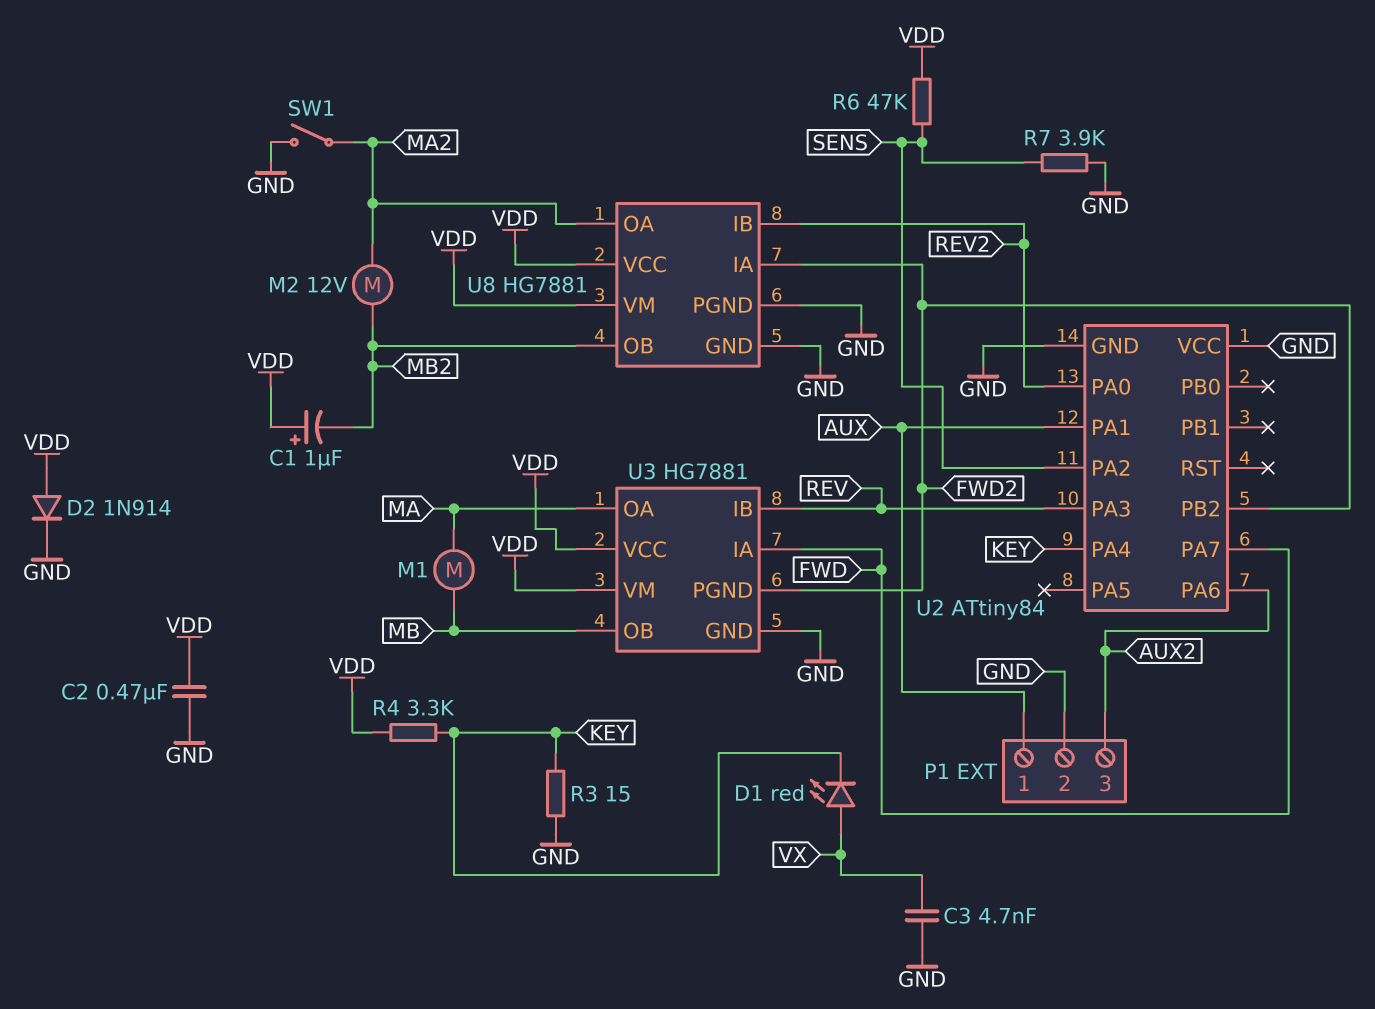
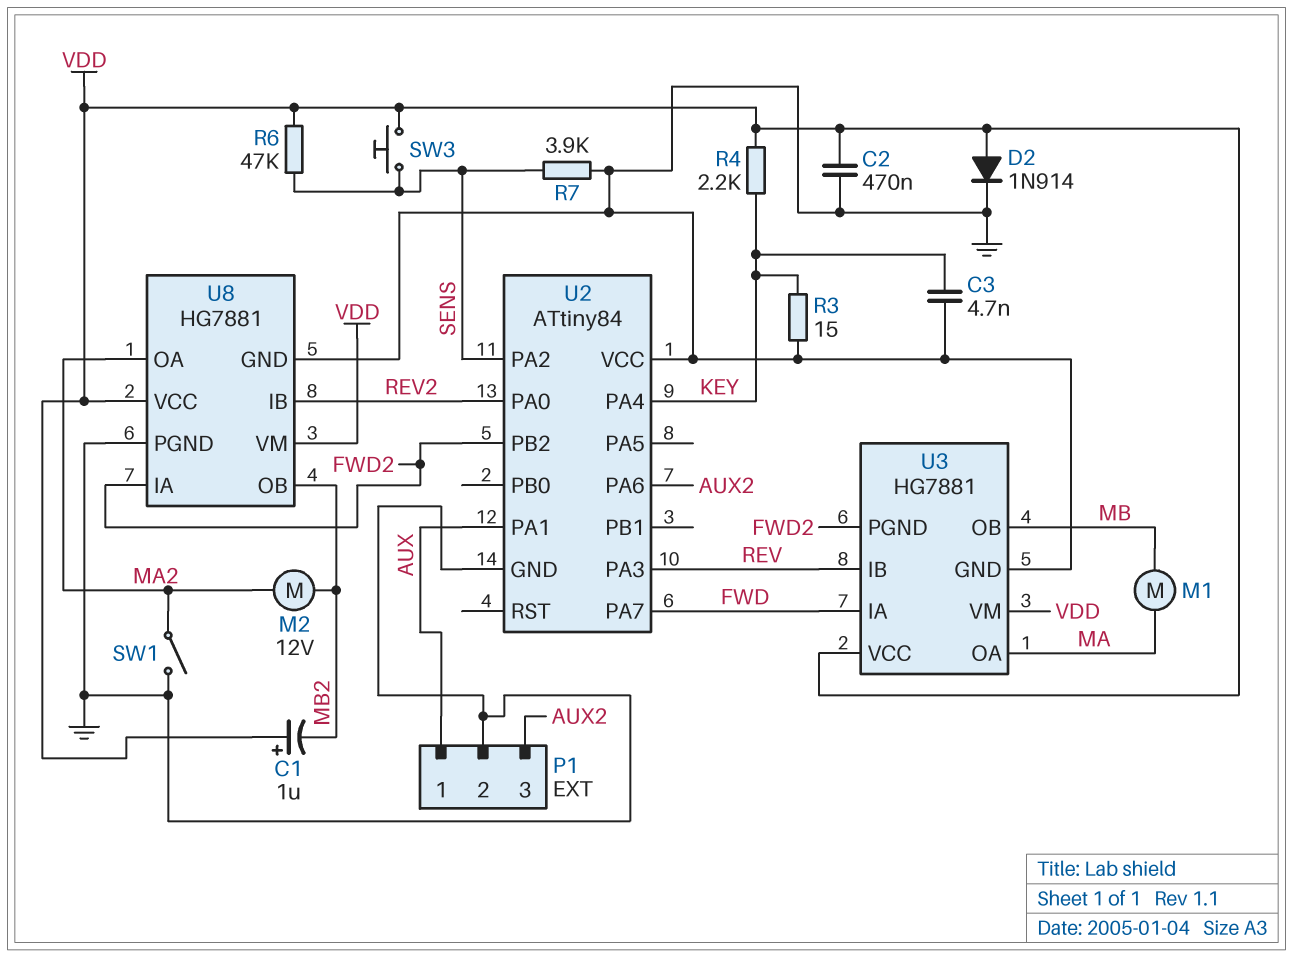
C3: 4.7nF (GND, VX) -> 4.7nF (GND, KEY)
D1: LED red (A VX, K KEY) -> none
R4: 3.3k (KEY, VDD) -> 2.2k (KEY, VDD)
SW3: none -> button (SENS, VDD)

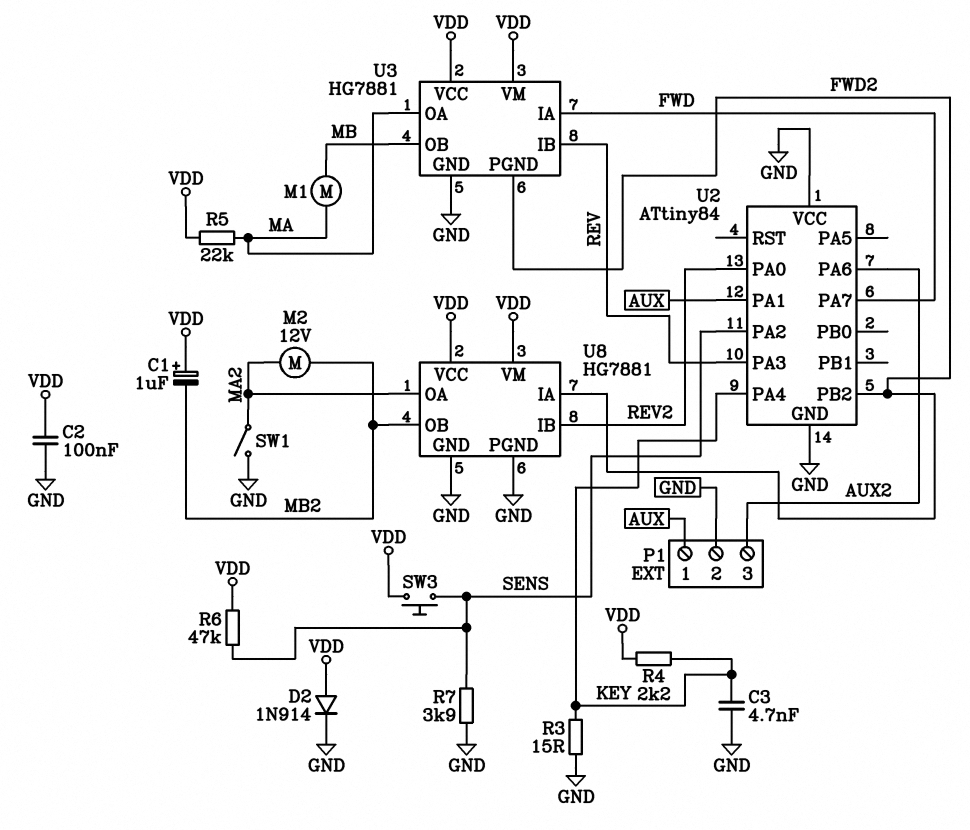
C2: 470nF (GND, VDD) -> 100nF (GND, VDD)
R5: none -> 22k (MA, VDD)

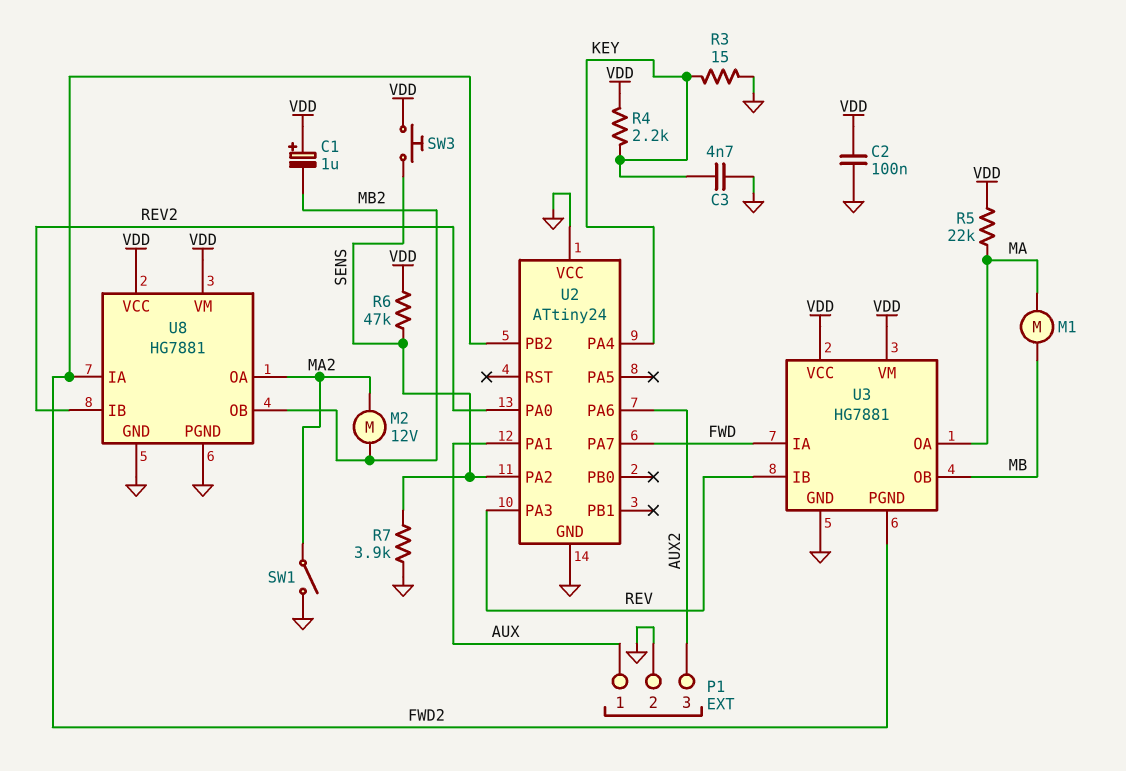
D2: diode 1N914 (A VDD, K GND) -> none
U2: ATtiny84 -> ATtiny24

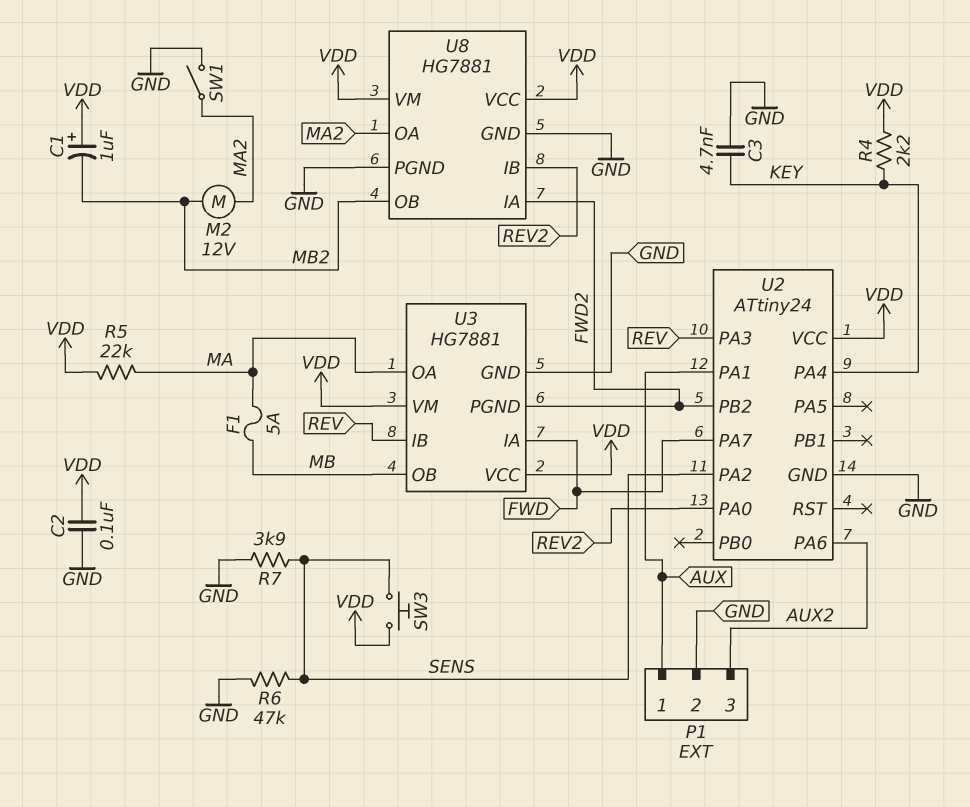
F1: none -> 5A (MA, MB)
M1: motor (MA, MB) -> none
R3: 15 (GND, KEY) -> none
R6: 47k (SENS, VDD) -> 47k (GND, SENS)
U2 pin VCC: GND -> VDD

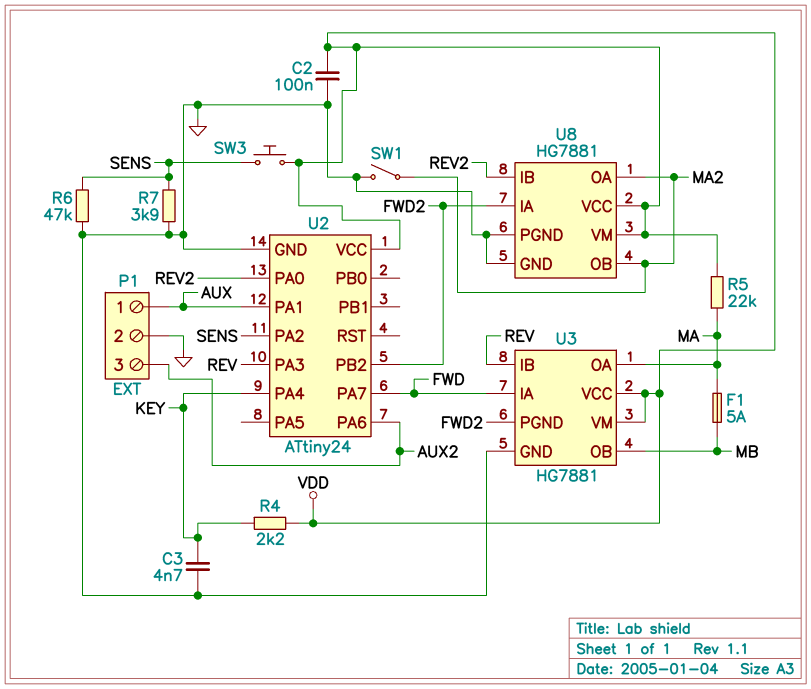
C1: 1uF (plus VDD, minus MB2) -> none
M2: motor 12V (MA2, MB2) -> none
U8 pin OB: MB2 -> MA2

